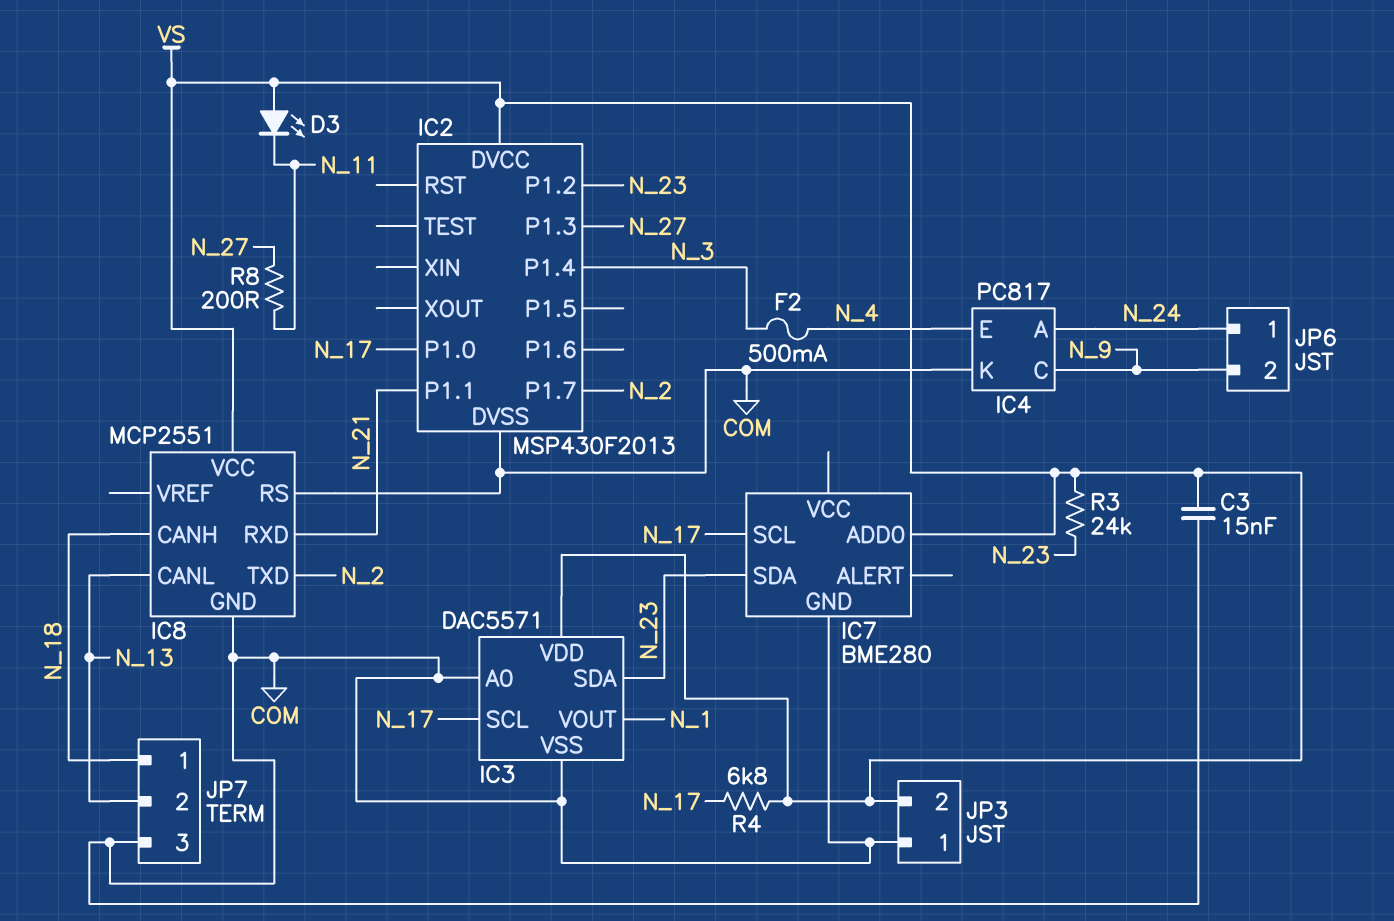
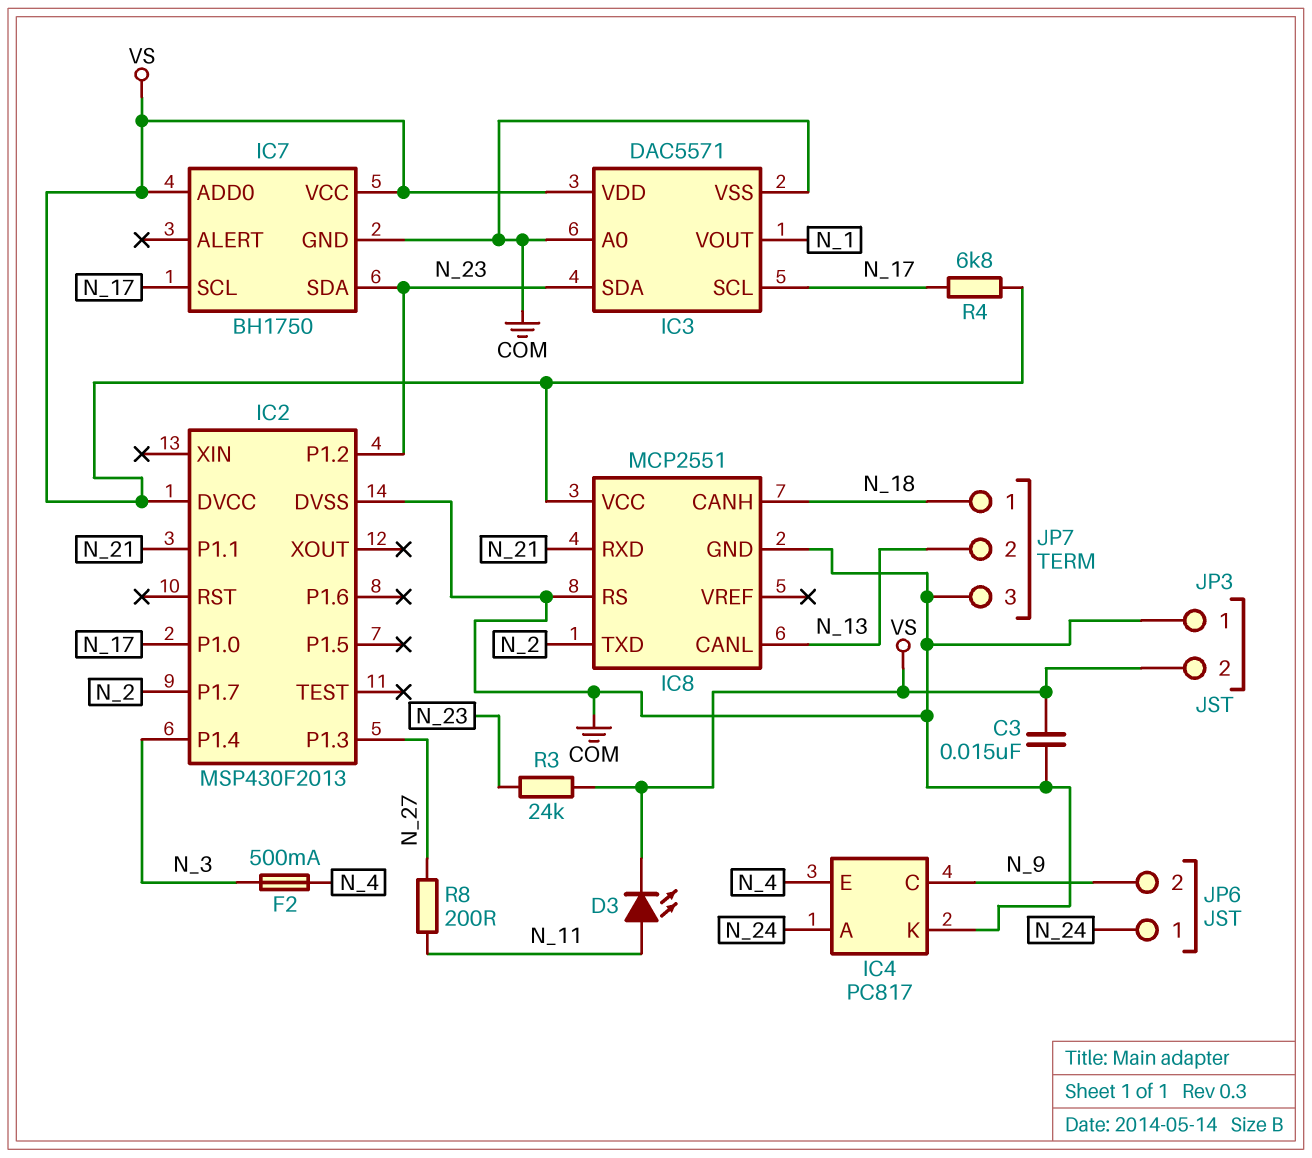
D3: LED (A VS, K N_11) -> LED (A N_11, K VS)
IC7: BME280 -> BH1750
IC7 pin VCC: none -> VS

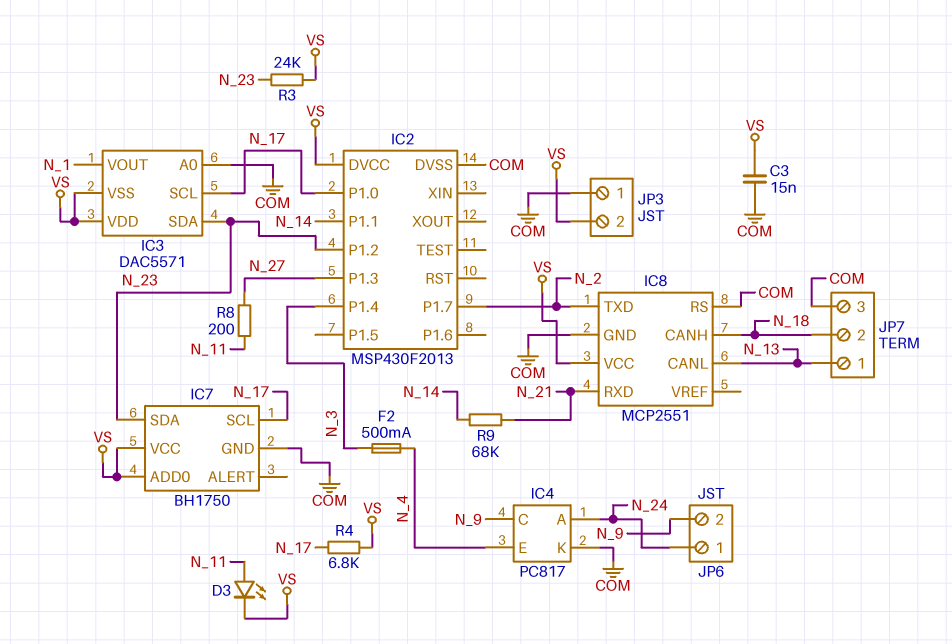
IC2 pin P1.1: N_21 -> N_14
IC3 pin VSS: COM -> VS
JP7 pin 1: N_18 -> N_13
JP7 pin 2: N_13 -> N_18
R9: none -> 68k (N_14, N_21)

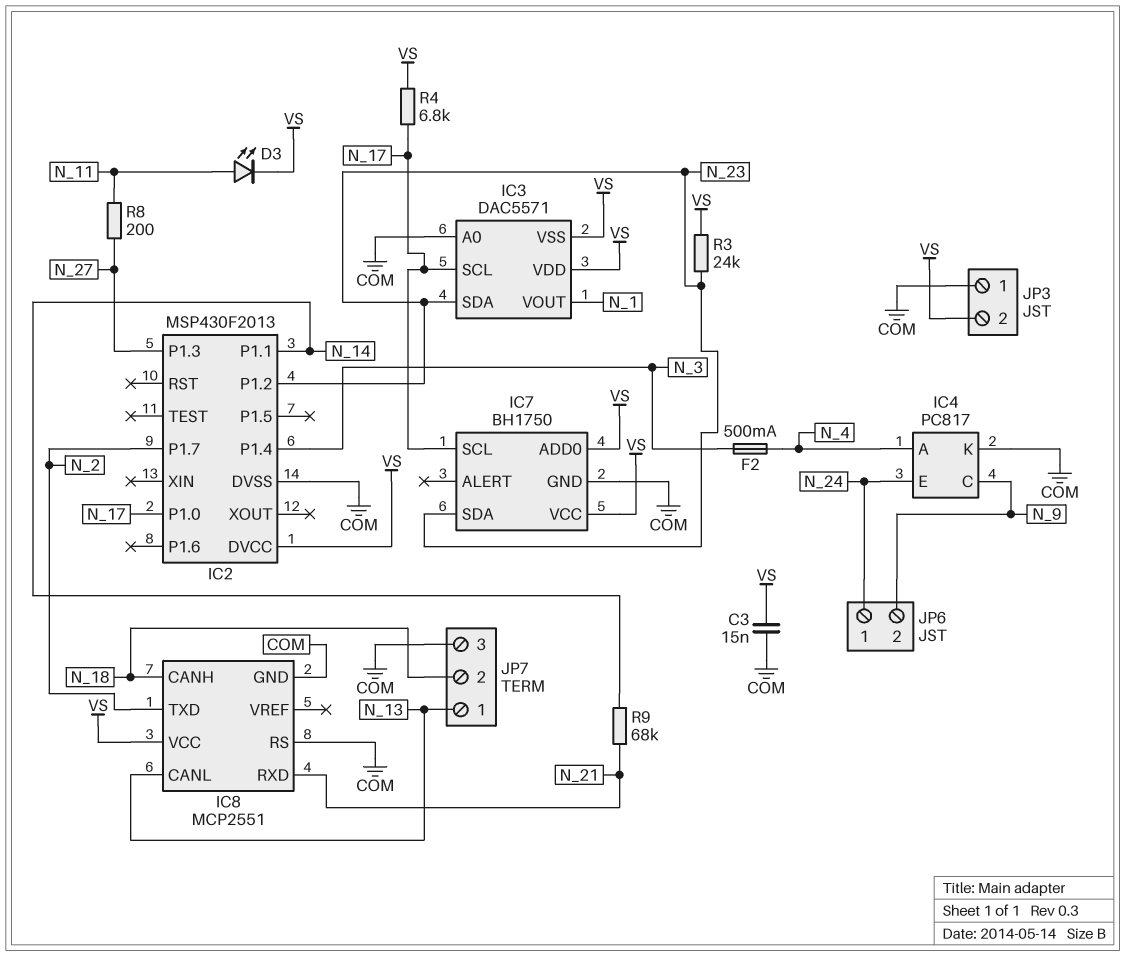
IC4 pin A: N_24 -> N_4
IC4 pin E: N_4 -> N_24

